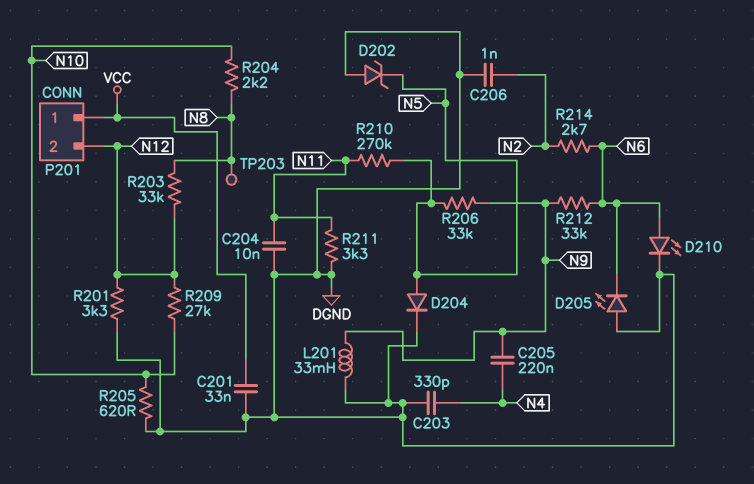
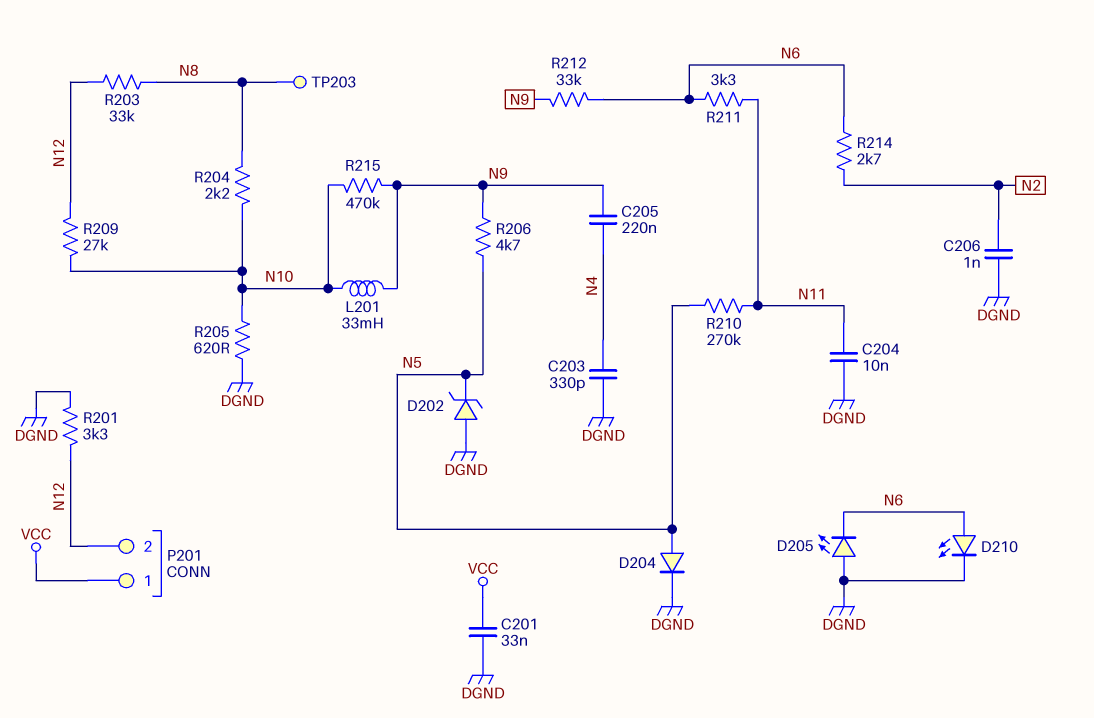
L201: 33mH (DGND, N9) -> 33mH (N9, N10)
R206: 33k (N5, N9) -> 4.7k (N5, N9)
R211: 3.3k (DGND, N11) -> 3.3k (N6, N11)
R215: none -> 470k (N9, N10)

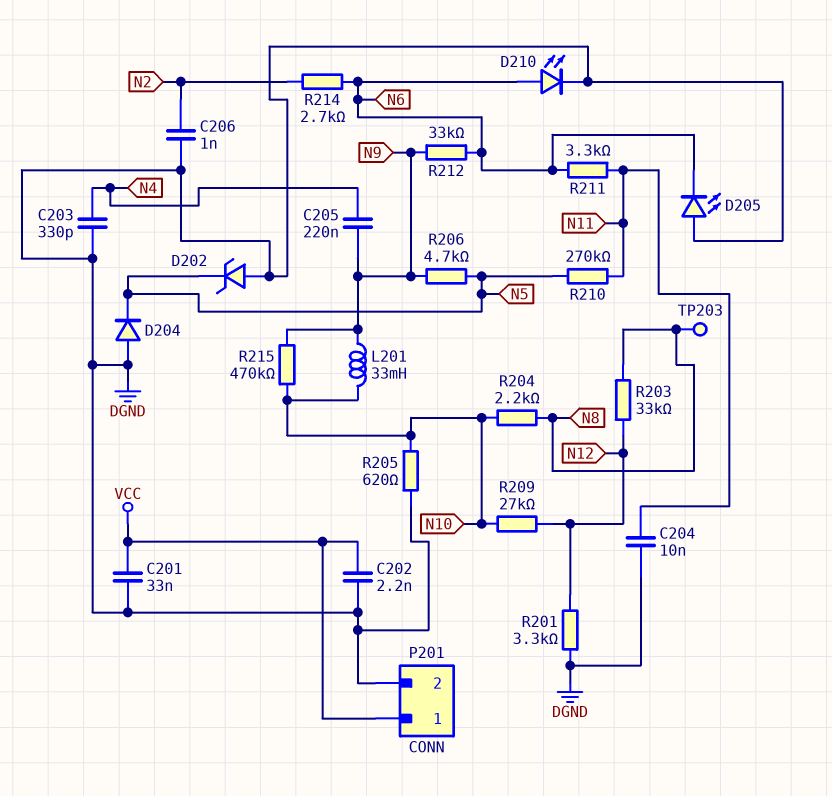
C202: none -> 2.2nF (DGND, VCC)
D204: diode (A N5, K DGND) -> diode (A DGND, K N5)
P201 pin 2: N12 -> DGND

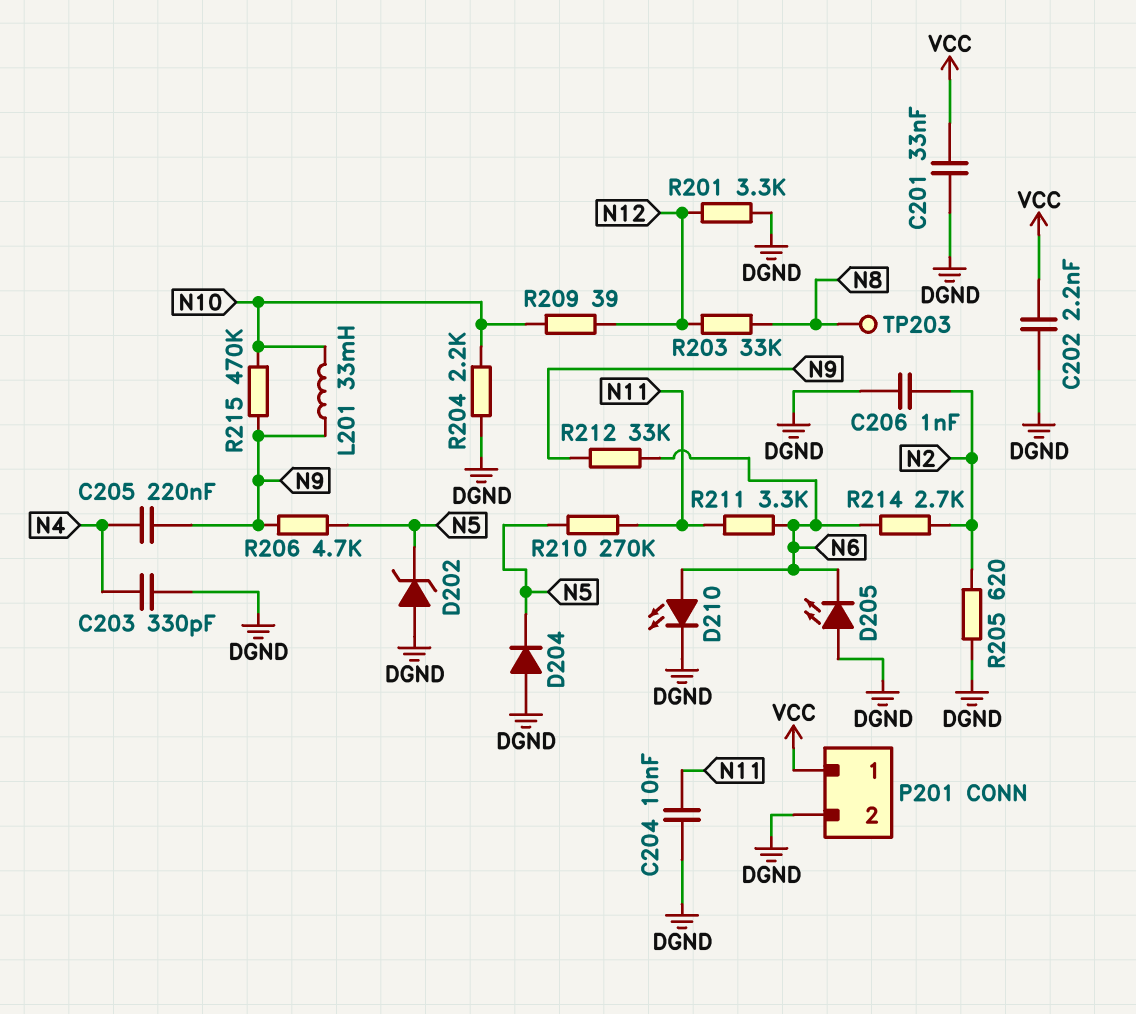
R204: 2.2k (N8, N10) -> 2.2k (DGND, N10)
R205: 620 (DGND, N10) -> 620 (DGND, N2)
R209: 27k (N10, N12) -> 39 (N10, N12)

